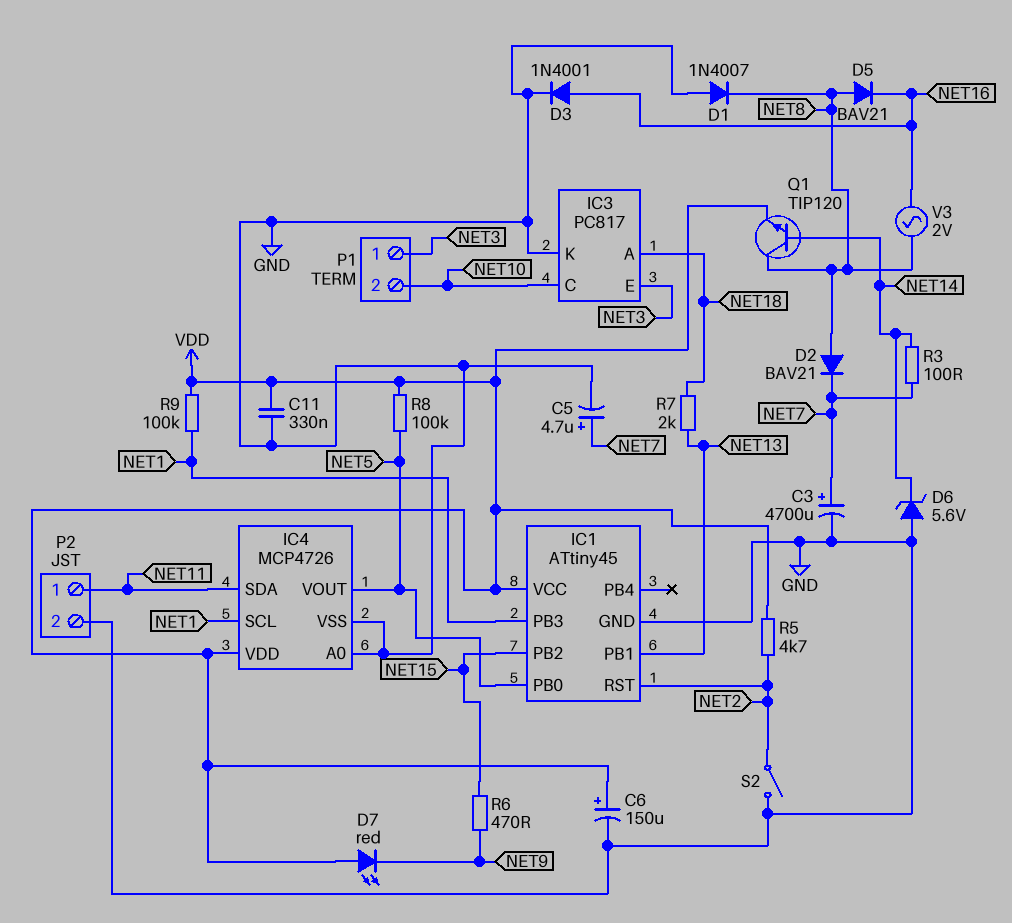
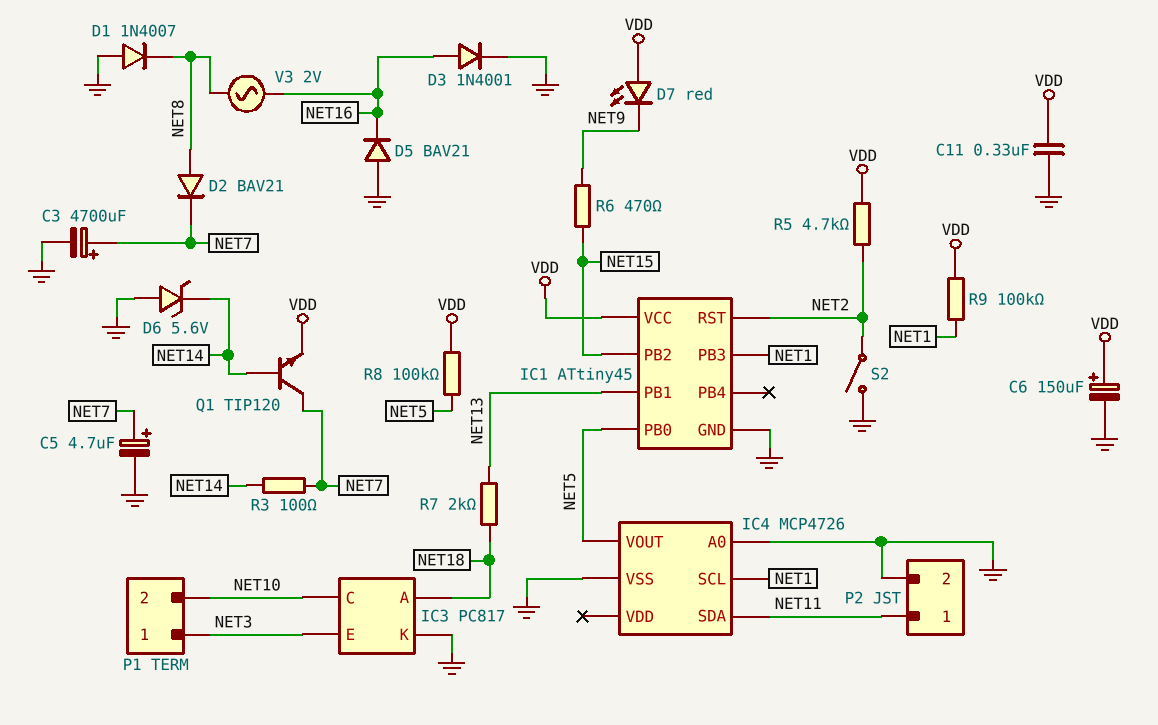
D5: diode BAV21 (A NET8, K NET16) -> diode BAV21 (A GND, K NET16)
IC4 pin VDD: VDD -> none
Q1: NPN TIP120 (B NET14, C NET8, E VDD) -> NPN TIP120 (B NET14, C NET7, E VDD)

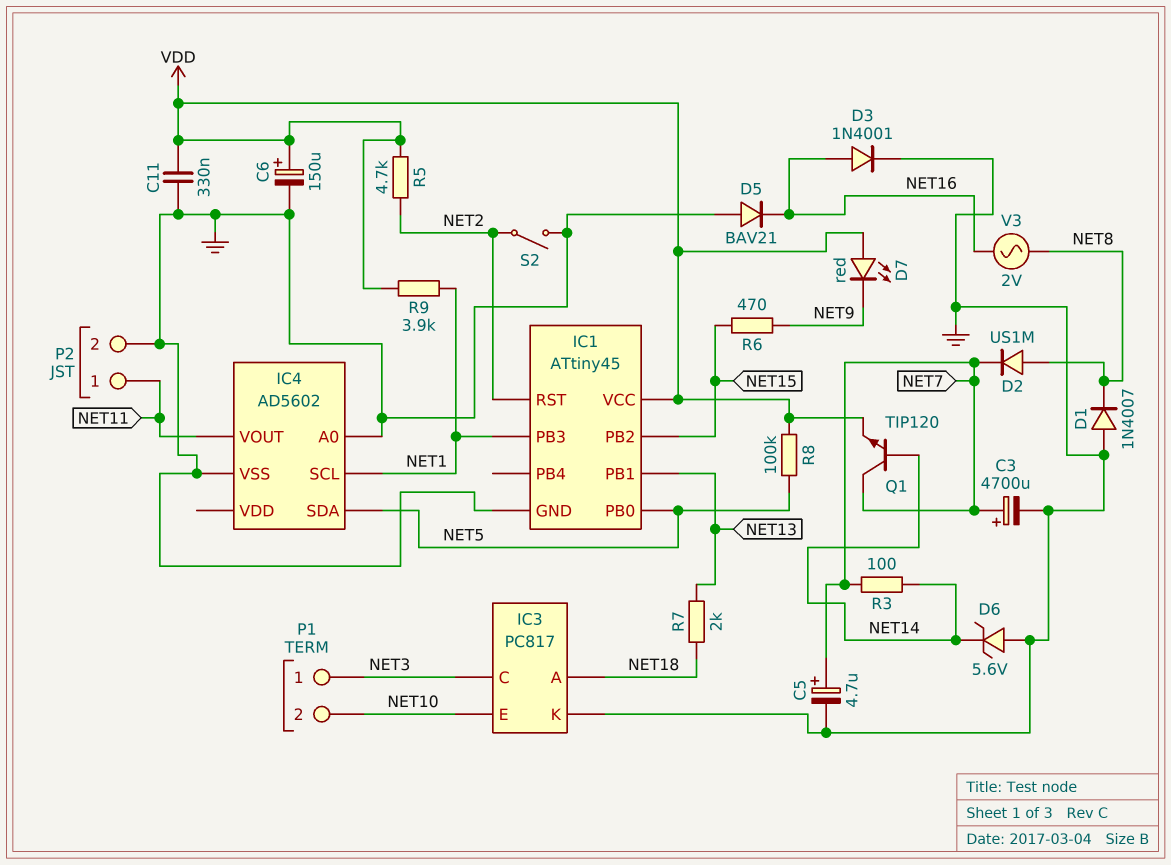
D2: diode BAV21 (A NET8, K NET7) -> diode US1M (A NET8, K NET7)
IC3 pin C: NET10 -> NET3
IC3 pin E: NET3 -> NET10
IC4: MCP4726 -> AD5602
IC4 pin SDA: NET11 -> NET5
IC4 pin VOUT: NET5 -> NET11
R9: 100k (NET1, VDD) -> 3.9k (NET1, VDD)

